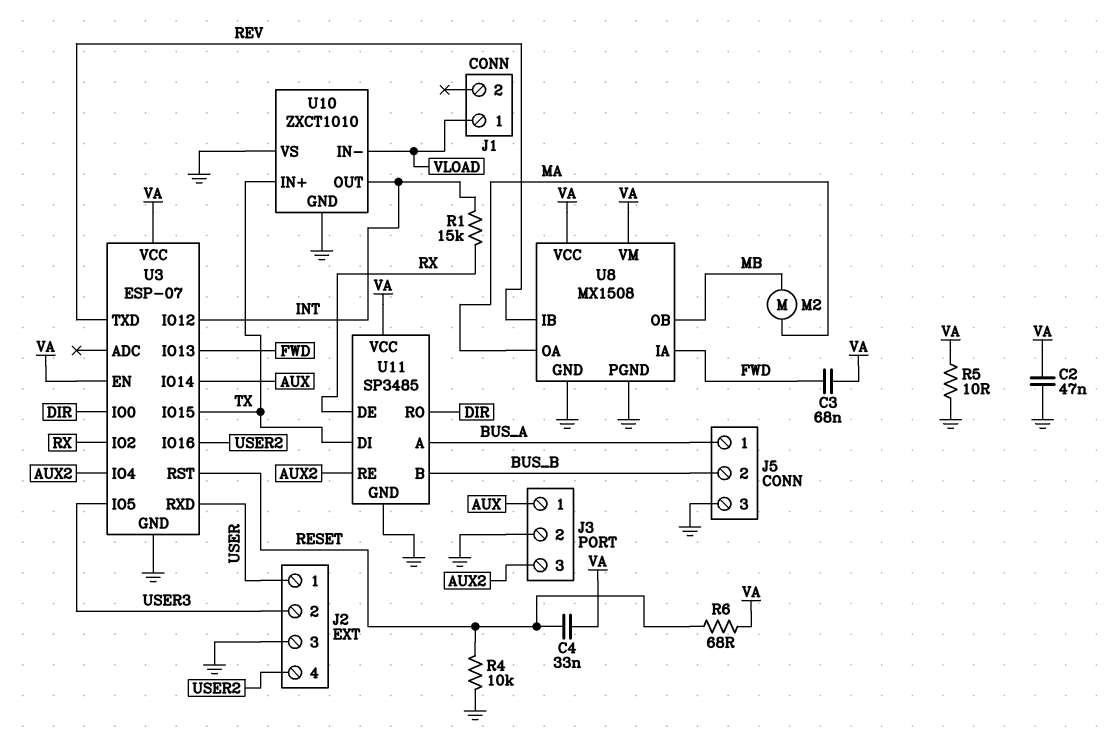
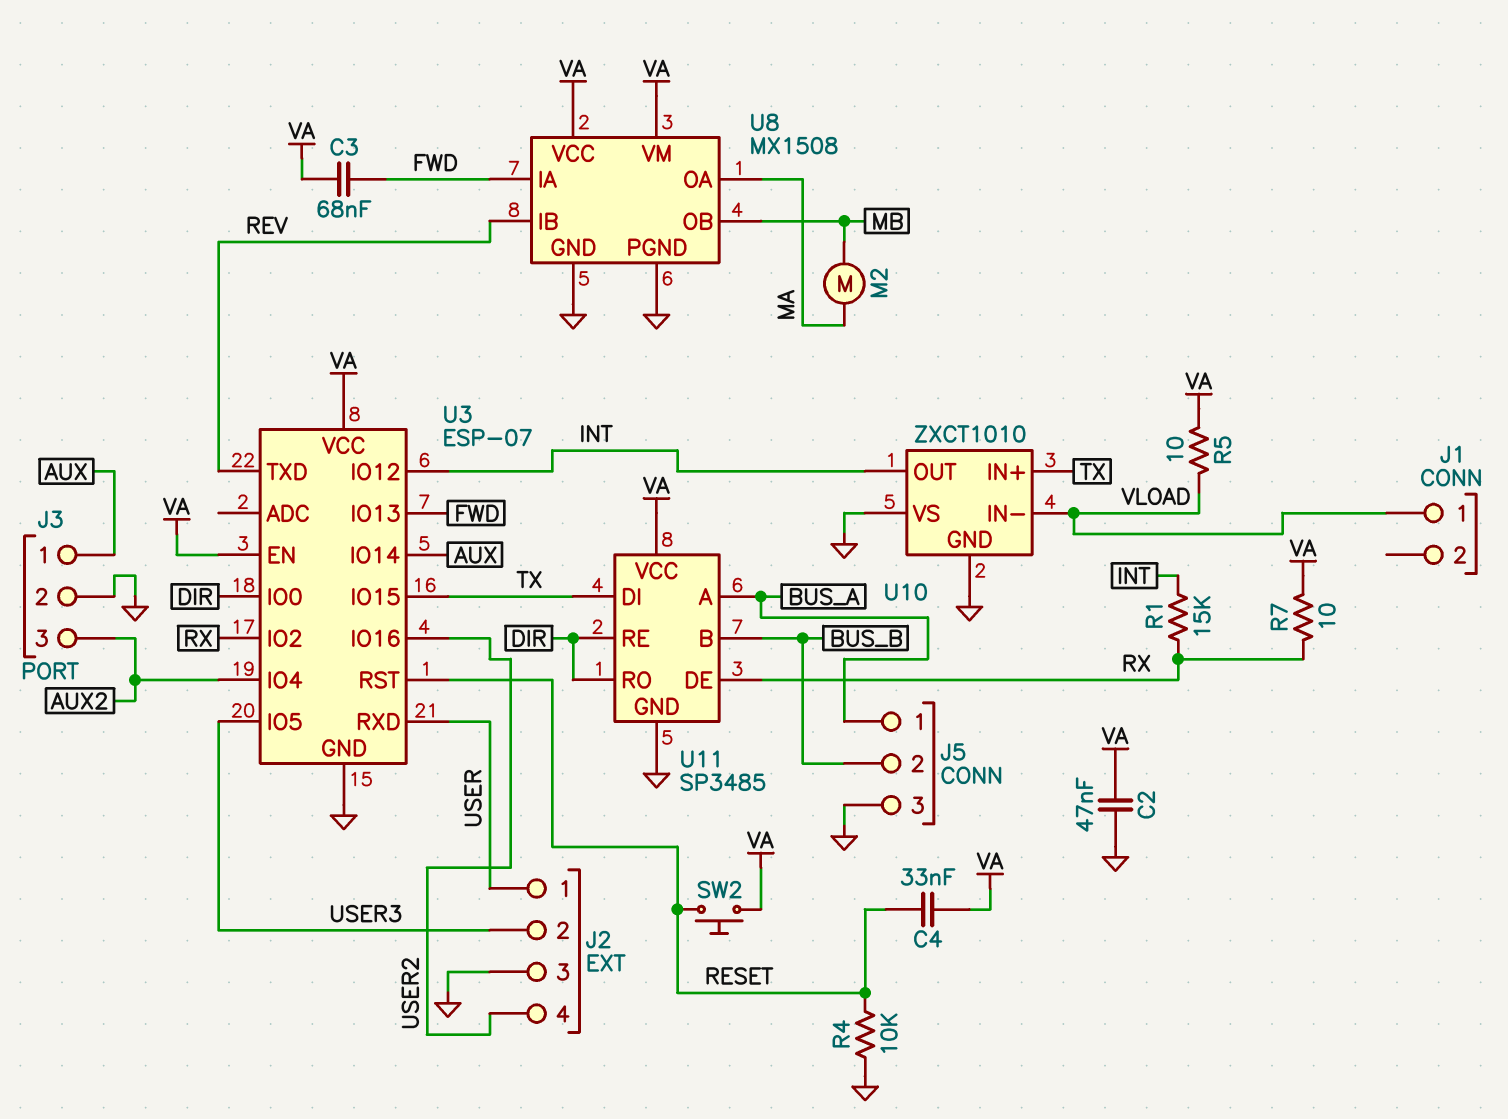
R5: 10 (GND, VA) -> 10 (VA, VLOAD)
R6: 68 (RESET, VA) -> none
R7: none -> 10 (RX, VA)
SW2: none -> button (RESET, VA)
U11 pin RE: AUX2 -> DIR

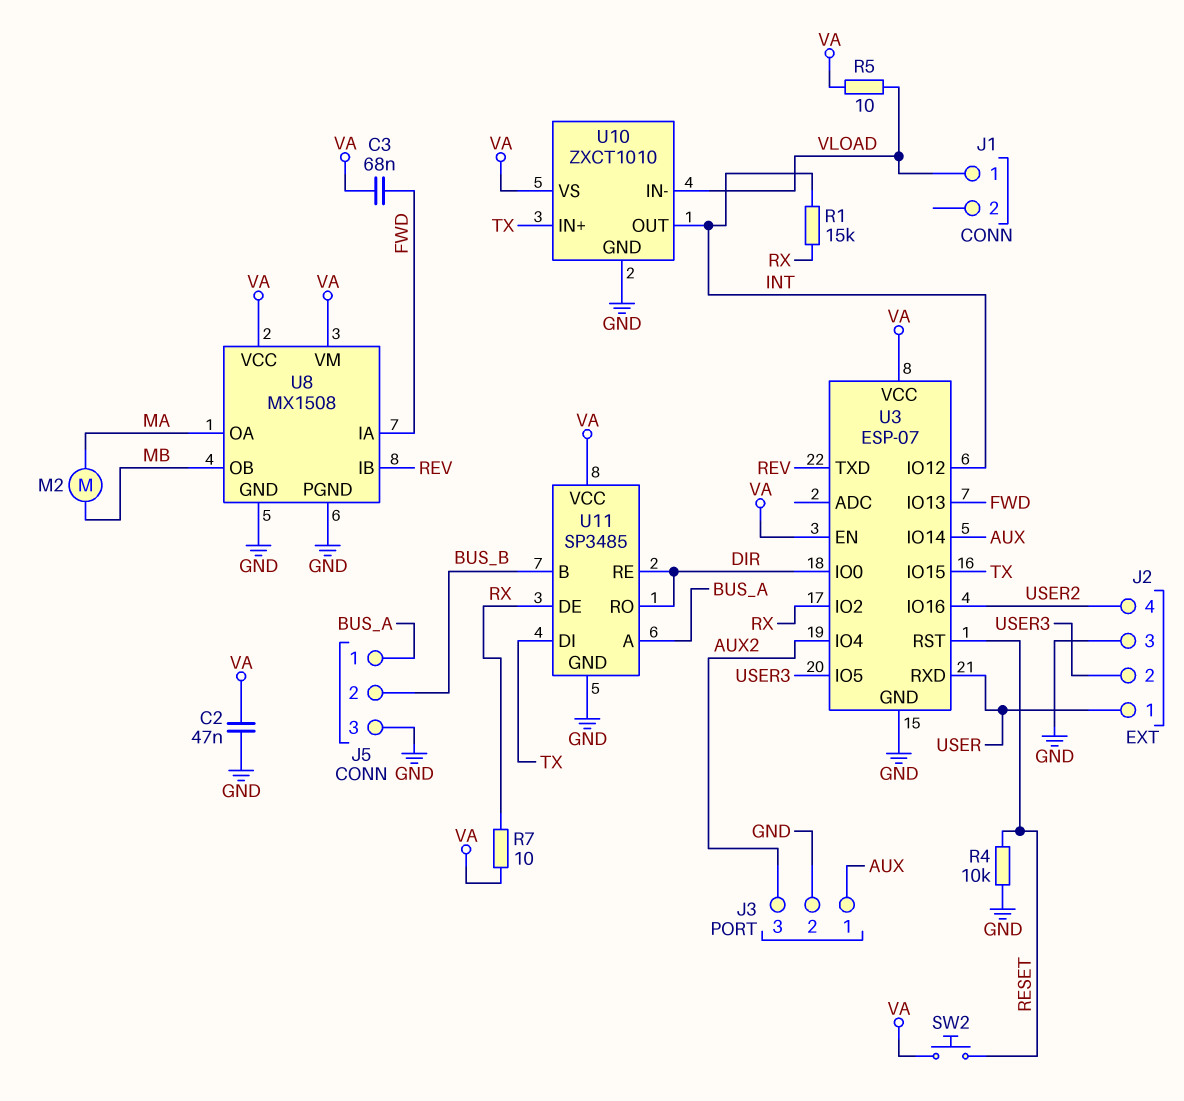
C4: 33nF (RESET, VA) -> none
U10 pin VS: GND -> VA

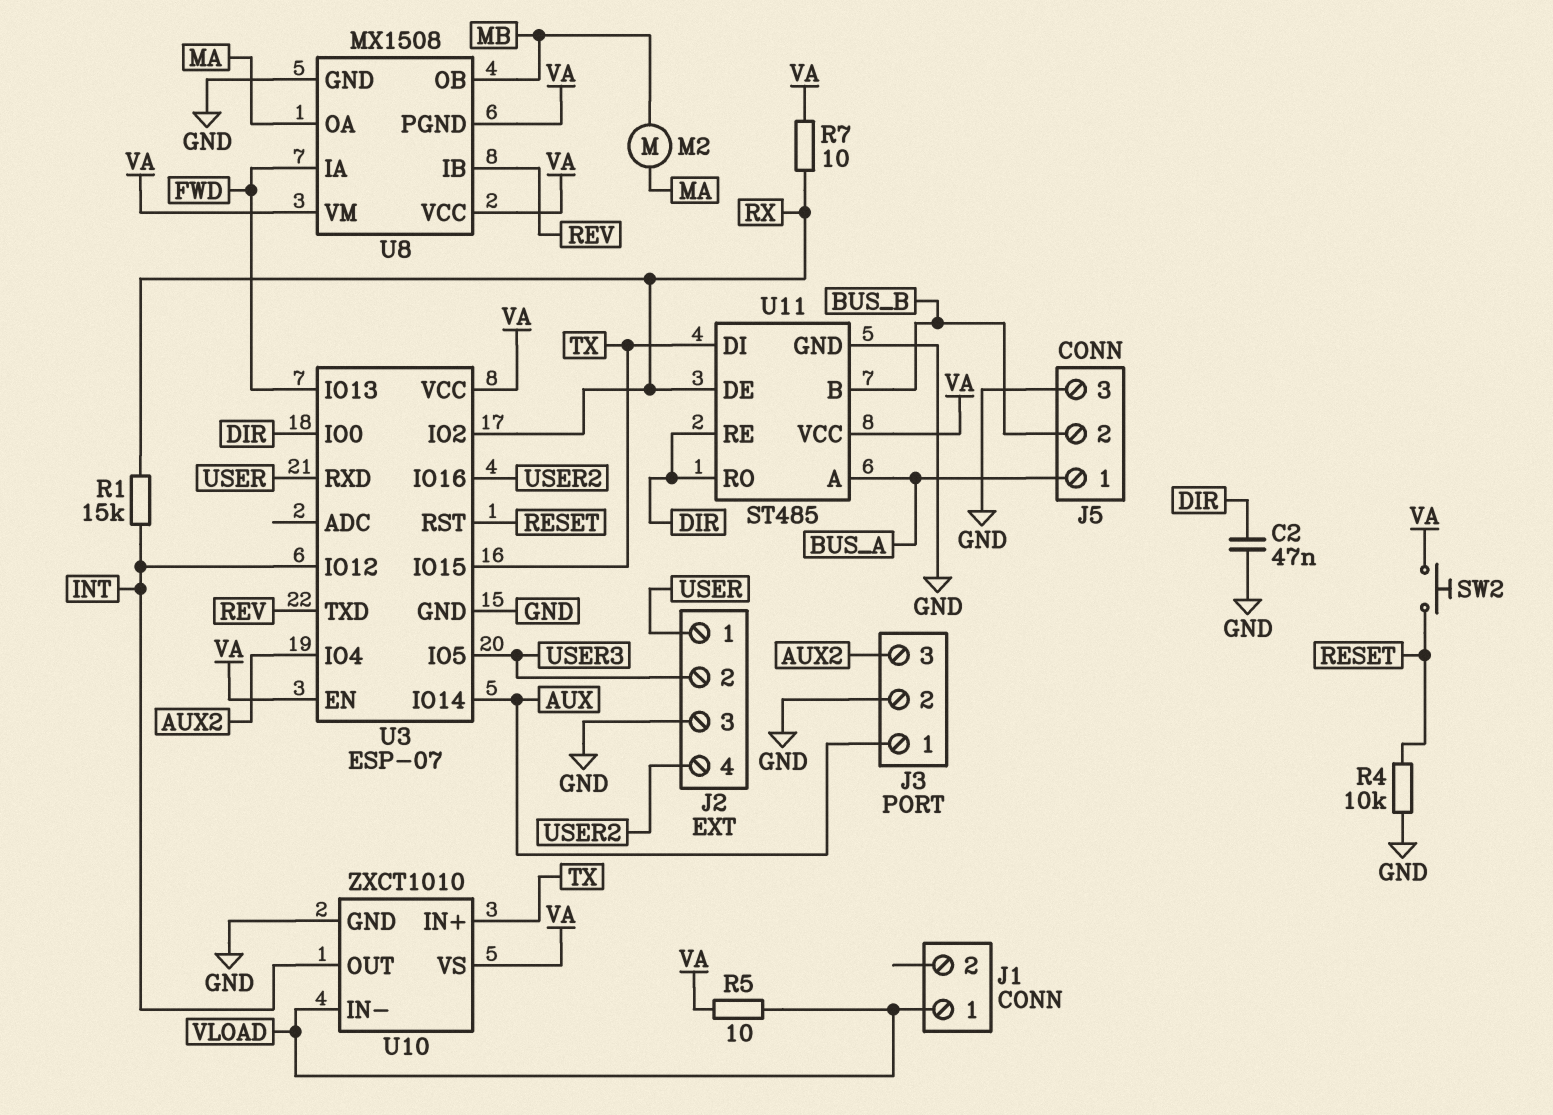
C2: 47nF (GND, VA) -> 47nF (DIR, GND)
C3: 68nF (FWD, VA) -> none
U8 pin PGND: GND -> VA
U11: SP3485 -> ST485

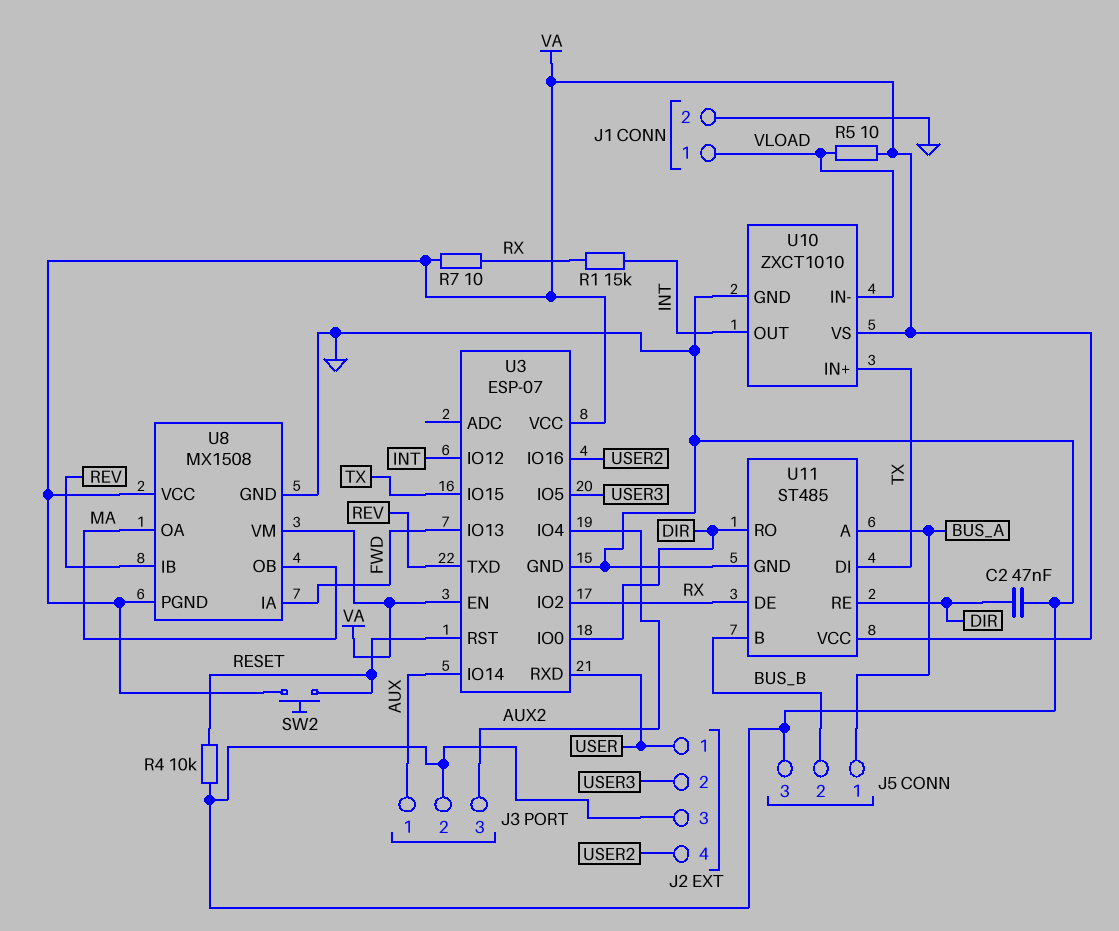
J1 pin 2: none -> GND
M2: motor (MA, MB) -> none
U8 pin OB: MB -> MA

